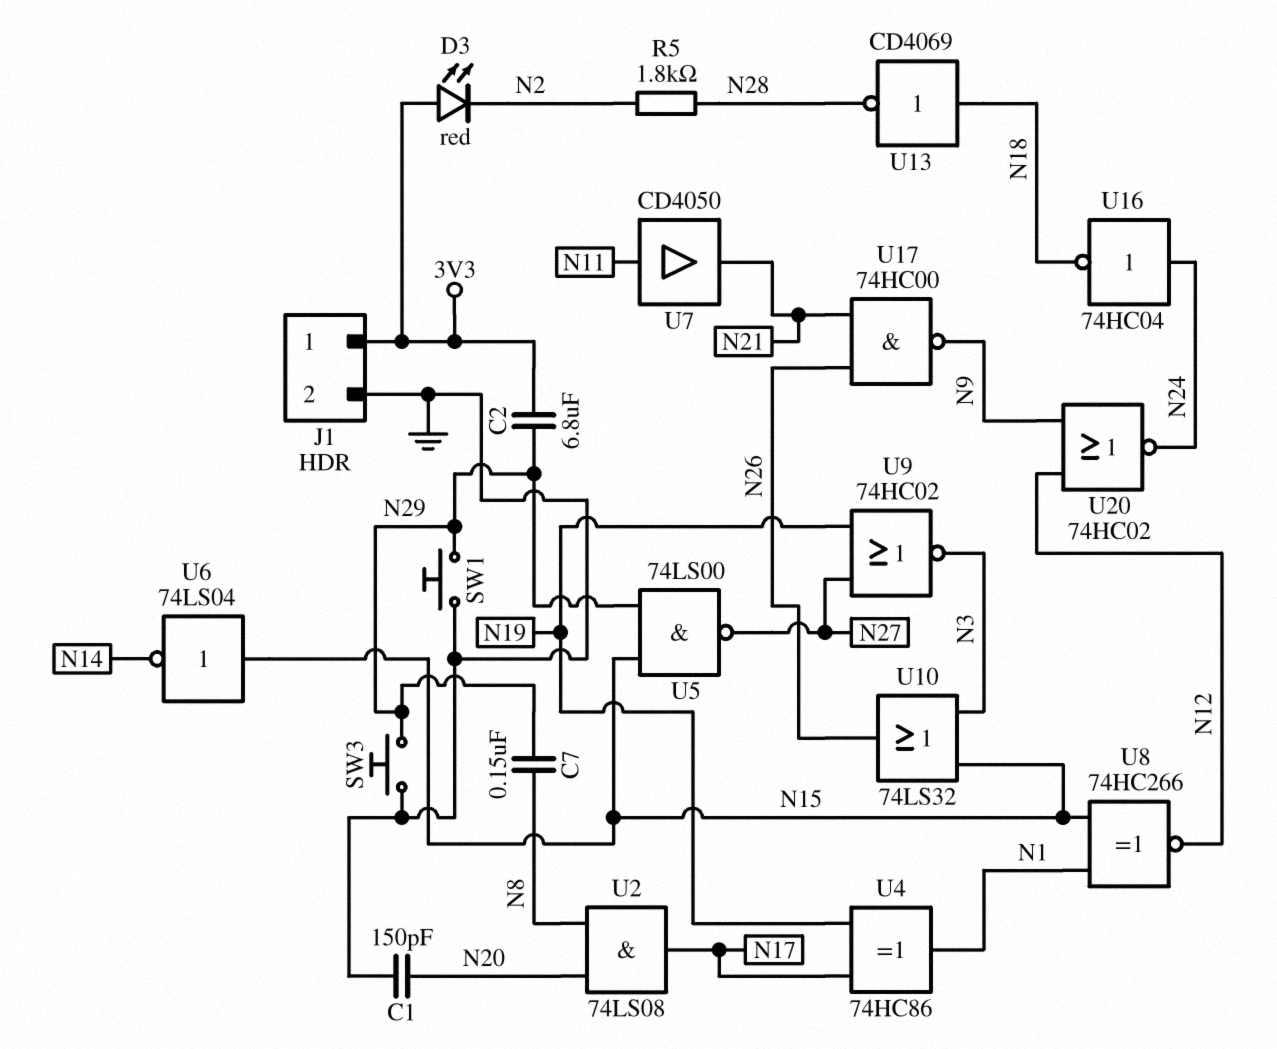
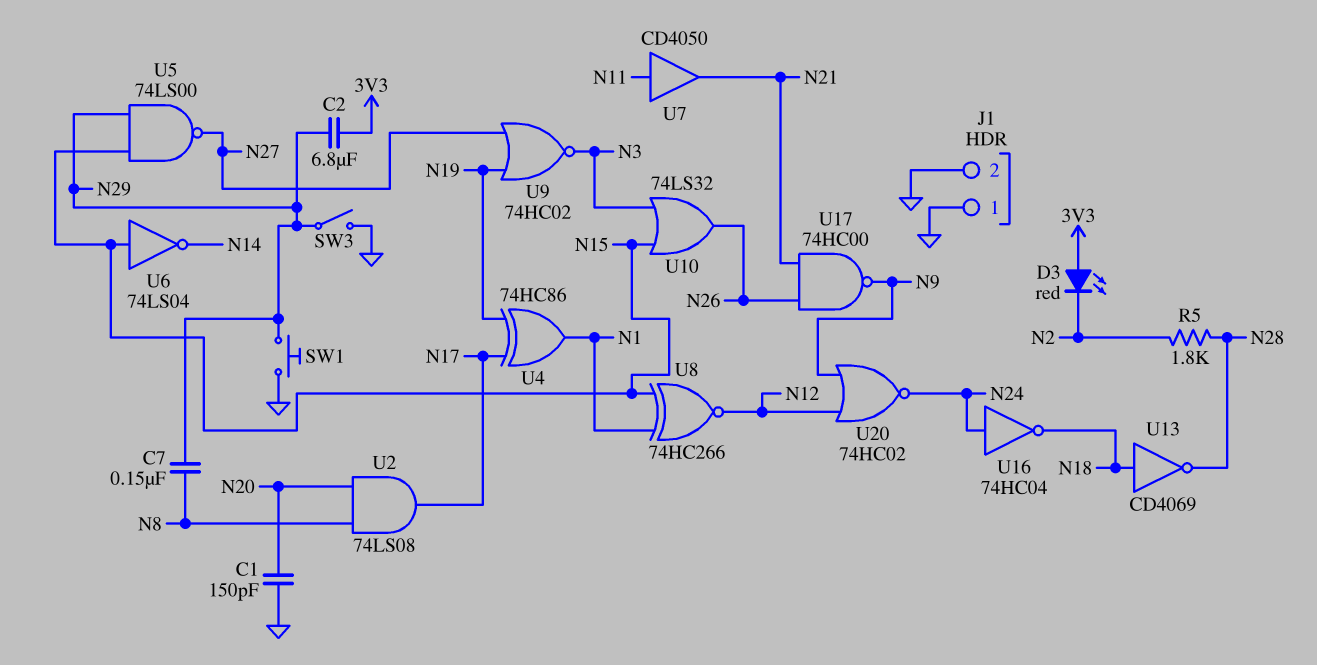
J1 pin 1: 3V3 -> GND
SW3: button (GND, N29) -> switch (GND, N29)

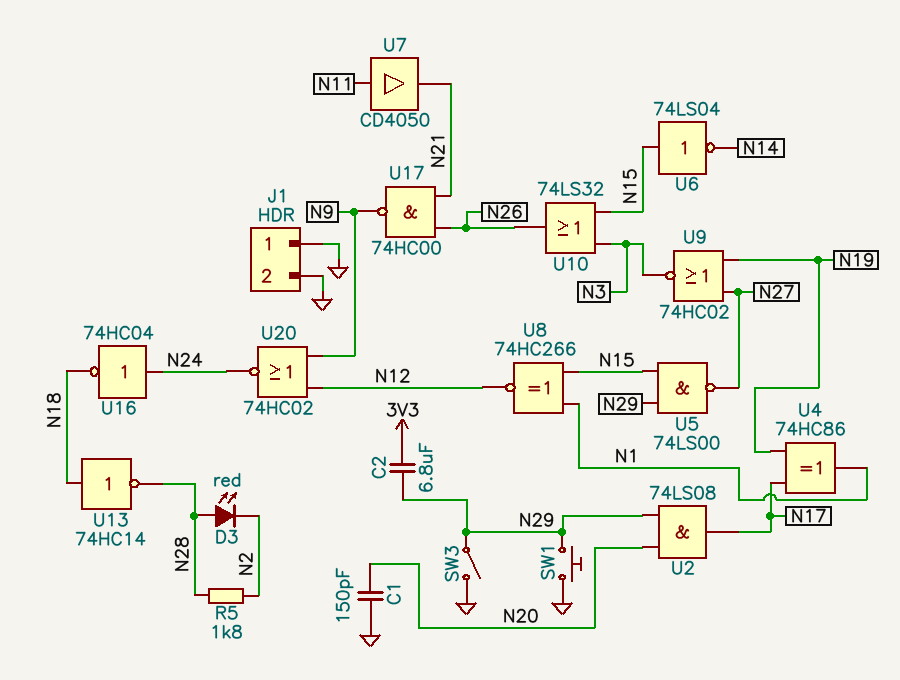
C7: 150nF (N8, N29) -> none
D3: LED red (A 3V3, K N2) -> LED red (A N28, K N2)
U2: AND 74LS08 (in N8, in N20, out N17) -> AND 74LS08 (in N20, in N29, out N17)
U13: NOT CD4069 (in N18, out N28) -> NOT 74HC14 (in N18, out N28)

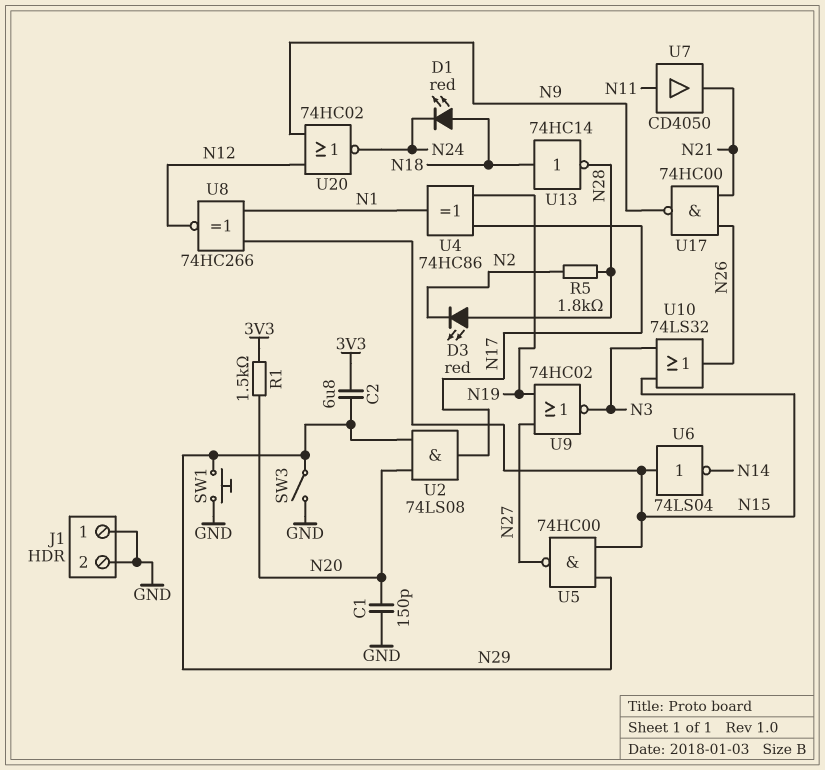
D1: none -> LED red (A N18, K N24)
R1: none -> 1.5k (3V3, N20)
U5: NAND 74LS00 (in N15, in N29, out N27) -> NAND 74HC00 (in N15, in N29, out N27)
U16: NOT 74HC04 (in N24, out N18) -> none

